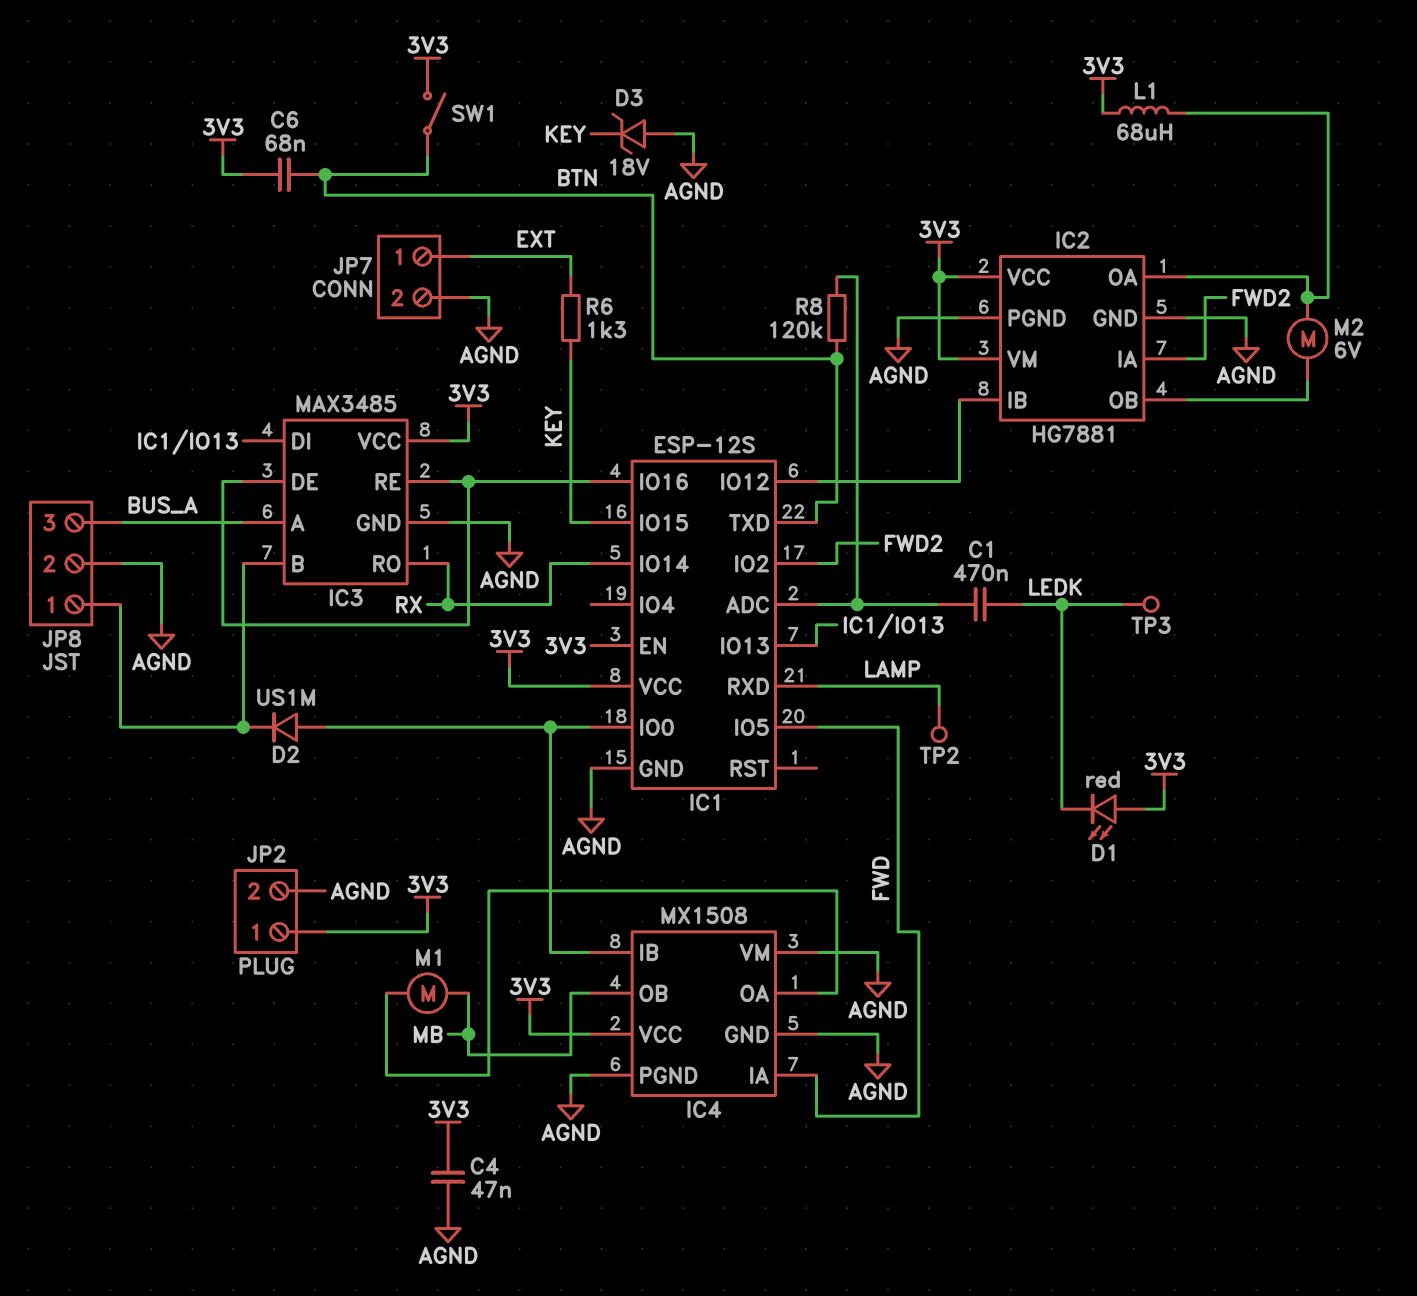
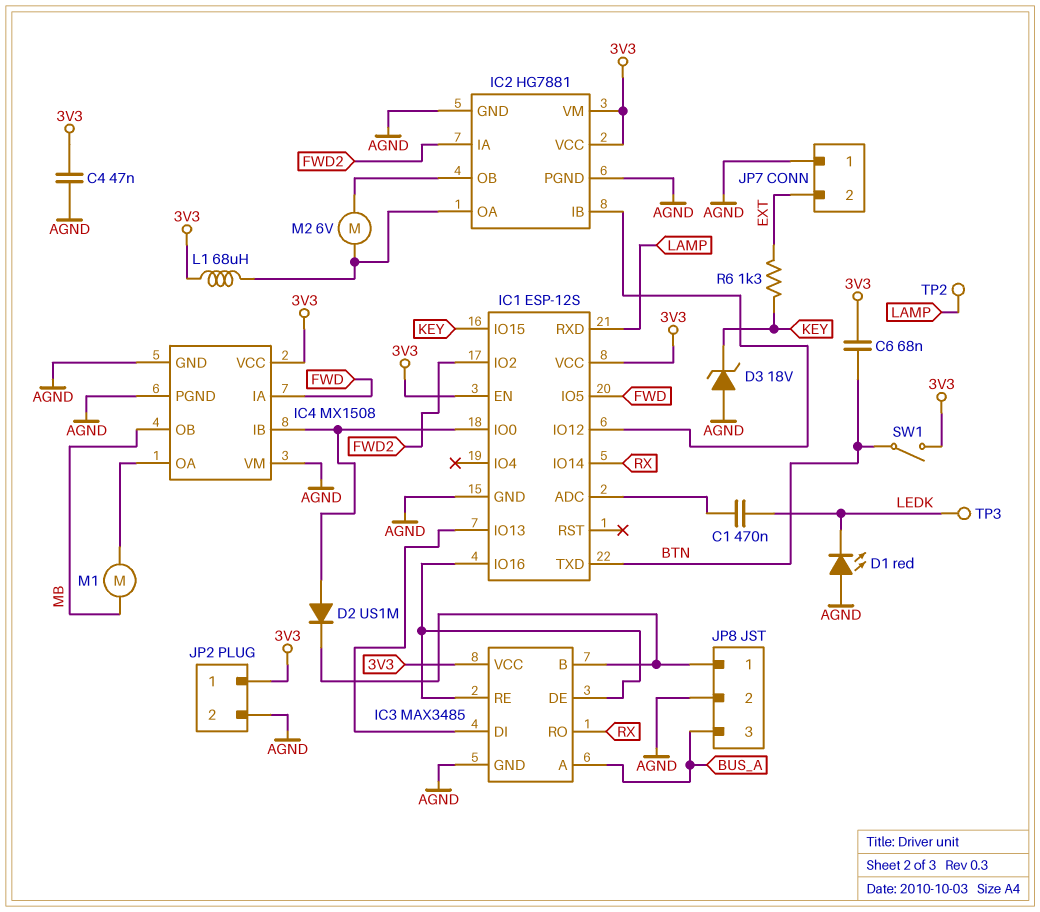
D1: LED red (A 3V3, K LEDK) -> LED red (A AGND, K LEDK)
JP7 pin 1: EXT -> AGND
JP7 pin 2: AGND -> EXT
R8: 120k (BTN, IC1/ADC) -> none

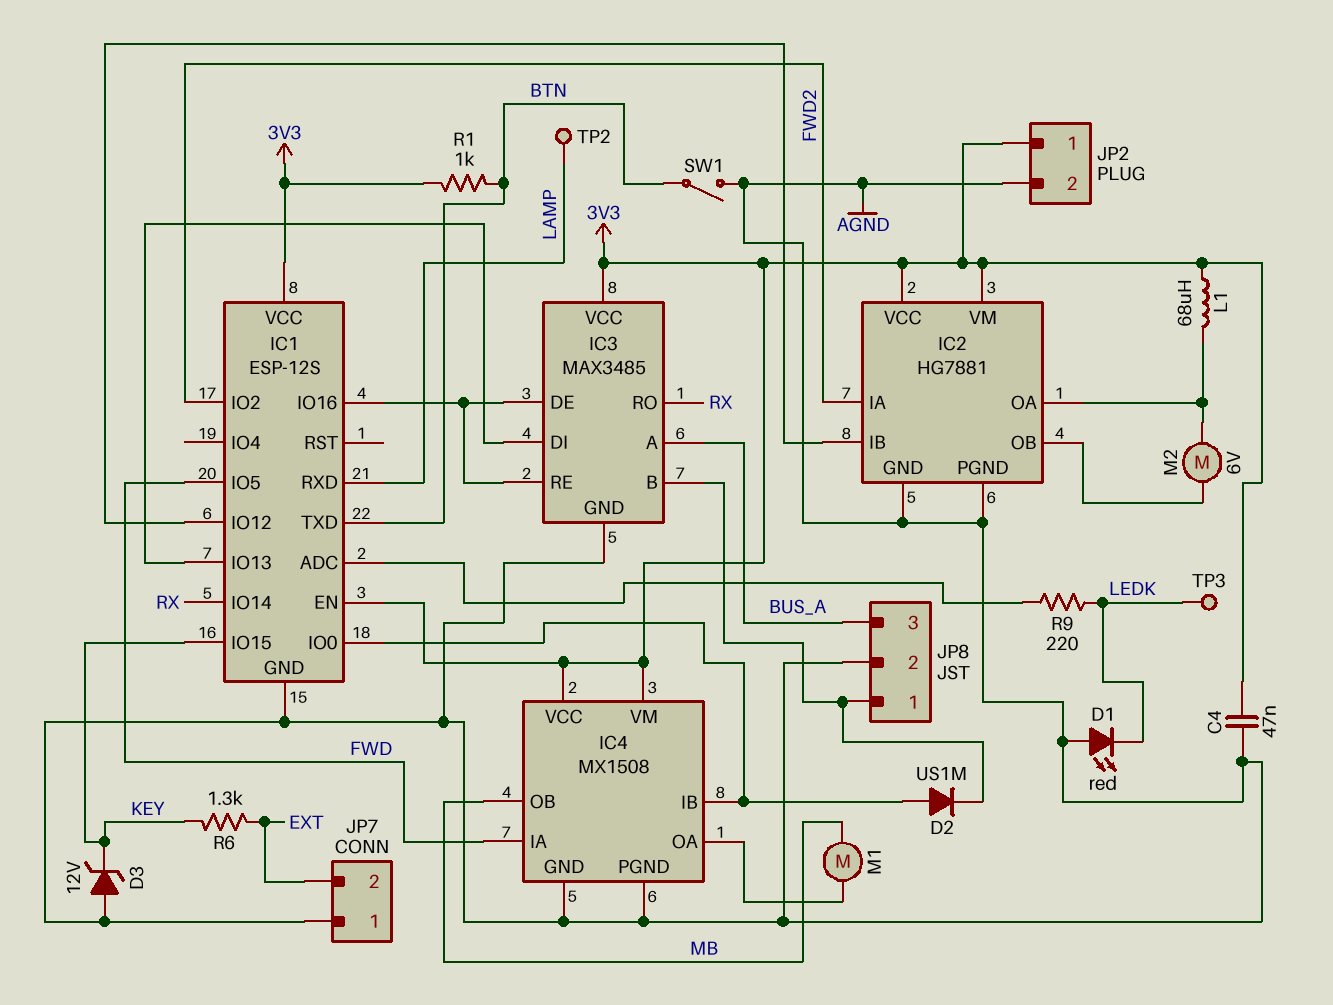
C1: 470nF (IC1/ADC, LEDK) -> none
C6: 68nF (3V3, BTN) -> none
D3: zener 18V (A AGND, K KEY) -> zener 12V (A AGND, K KEY)
IC4 pin VM: AGND -> 3V3
R1: none -> 1k (3V3, BTN)
R9: none -> 220 (IC1/ADC, LEDK)
SW1: switch (3V3, BTN) -> switch (AGND, BTN)

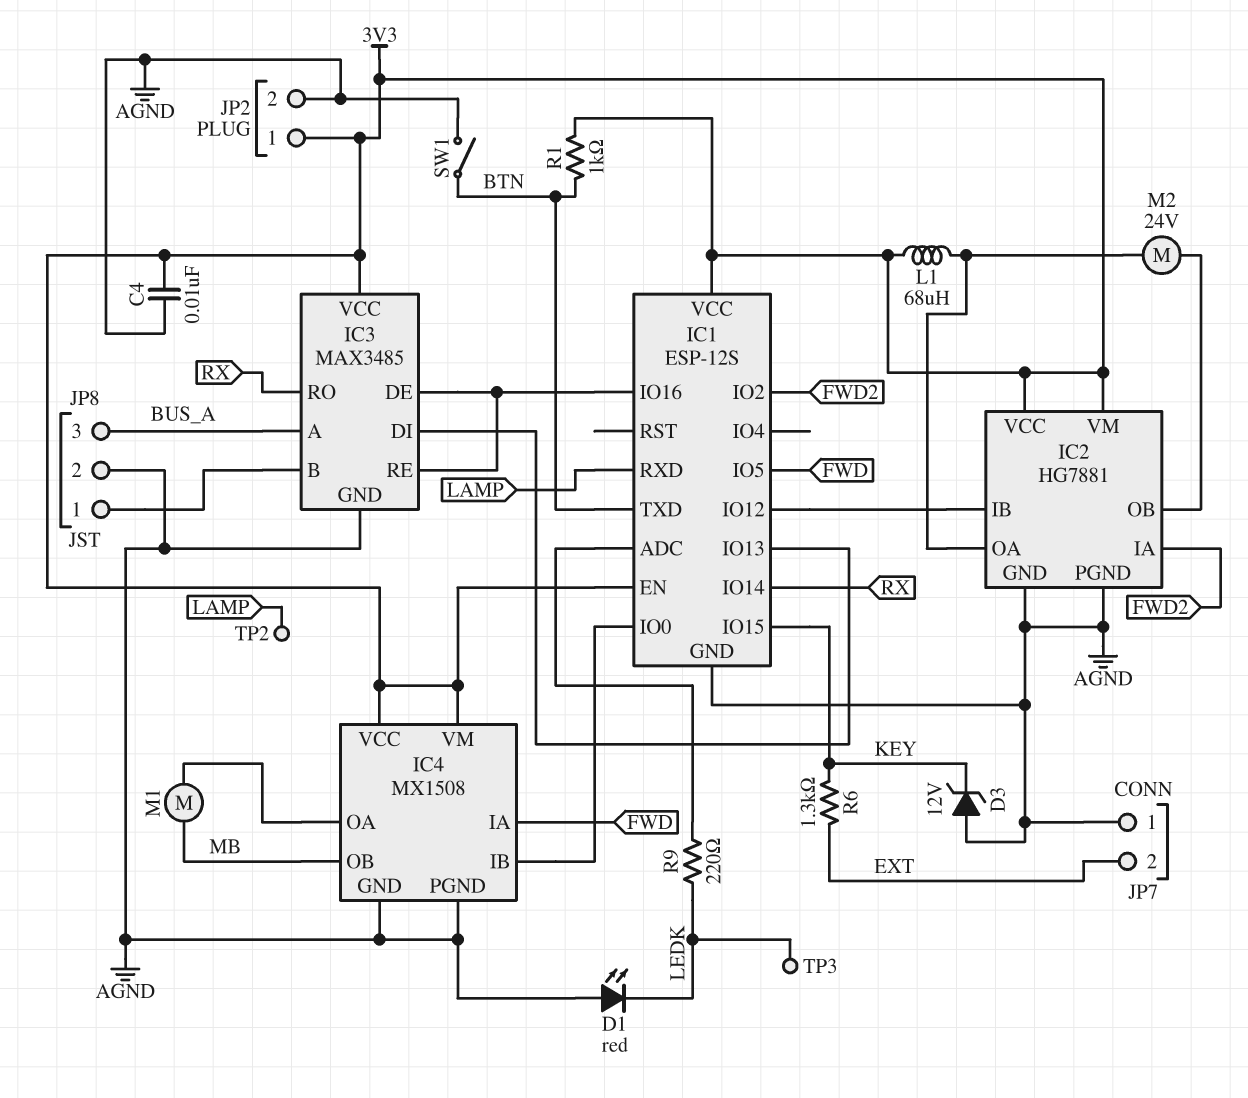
C4: 47nF (3V3, AGND) -> 10nF (3V3, AGND)
D2: diode US1M (A IC1/IO0, K IC3/B) -> none
M2: motor 6V (IC2/OA, IC2/OB) -> motor 24V (IC2/OA, IC2/OB)

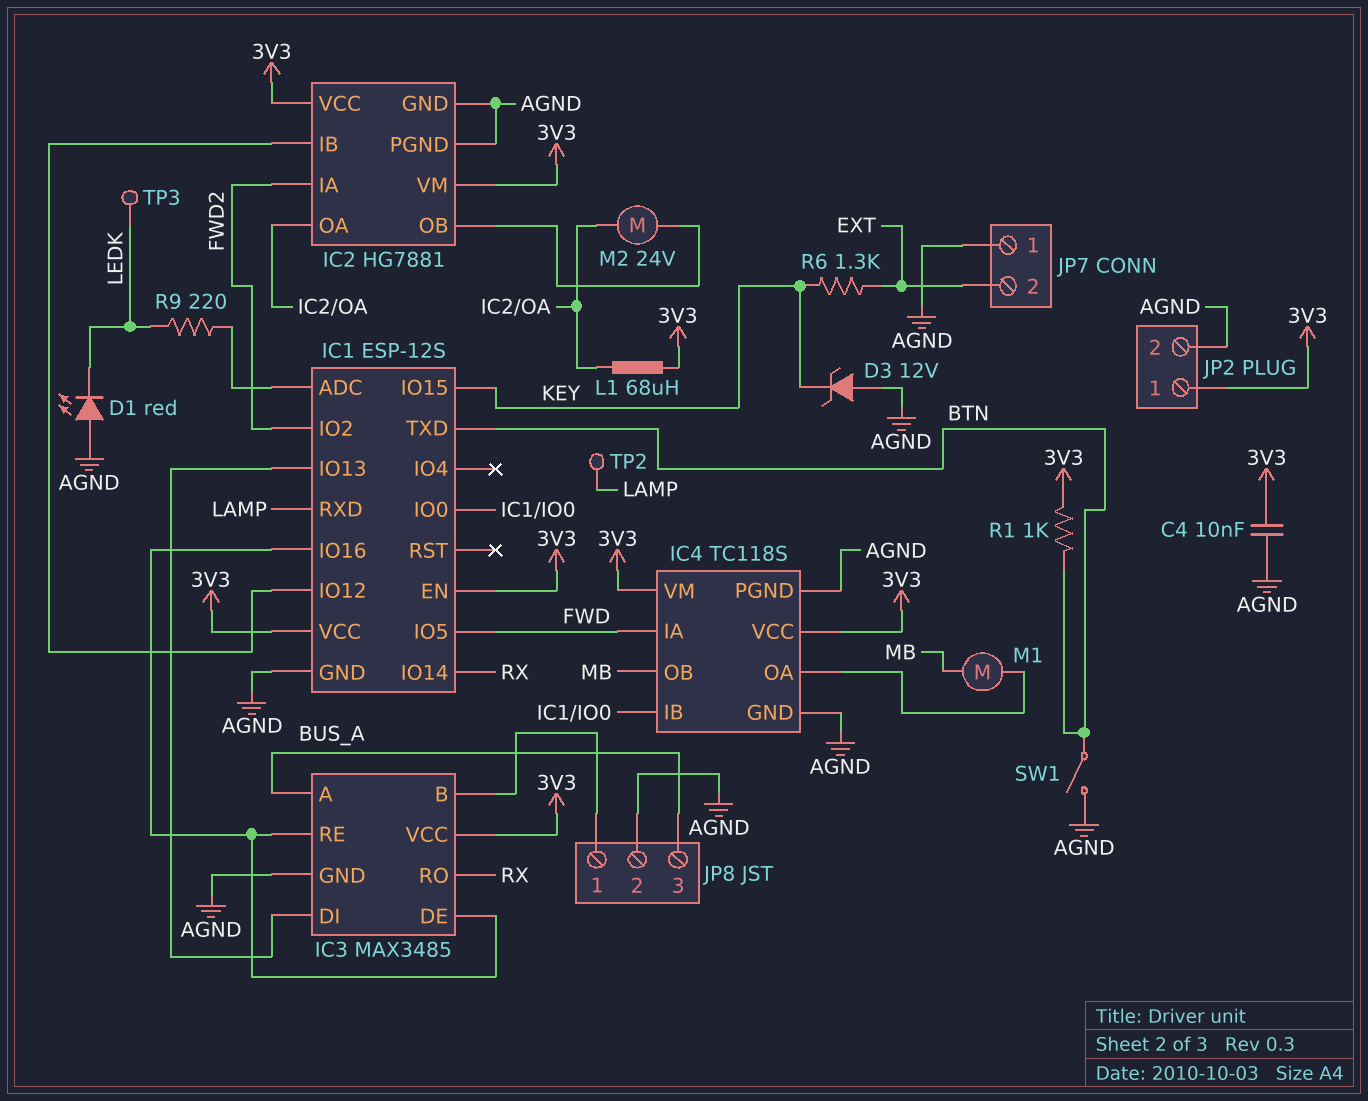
IC4: MX1508 -> TC118S

